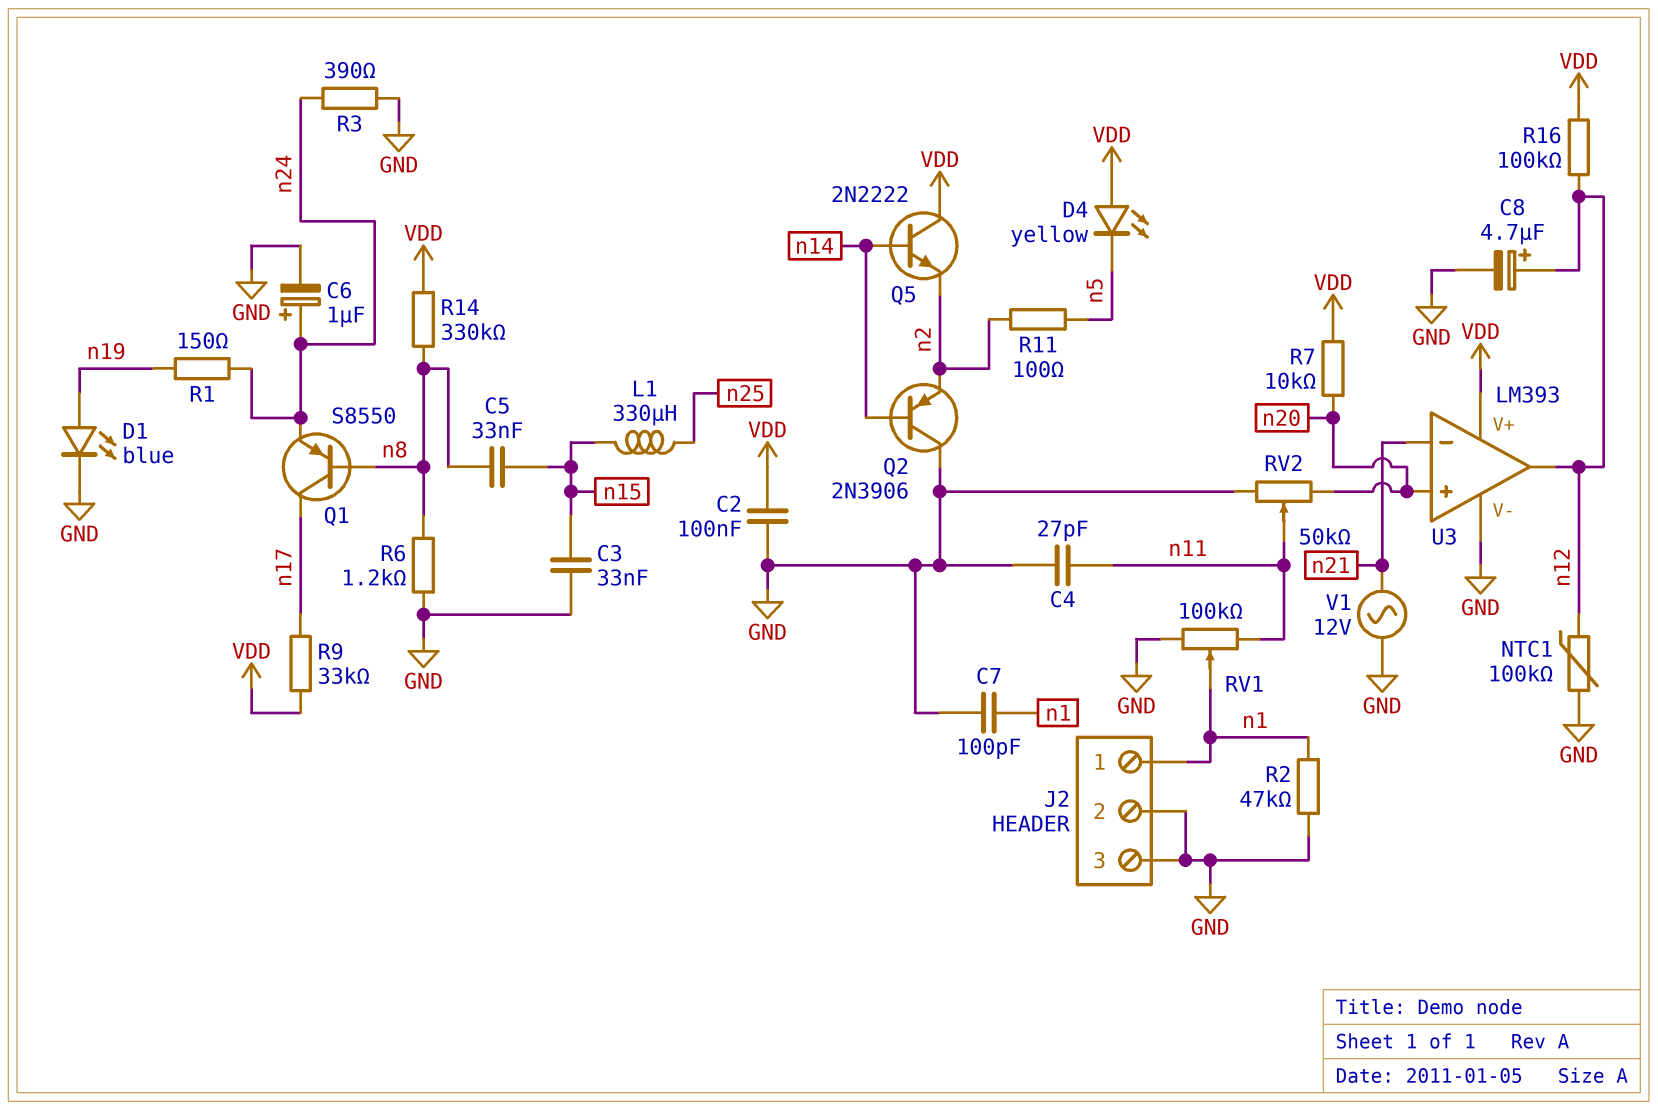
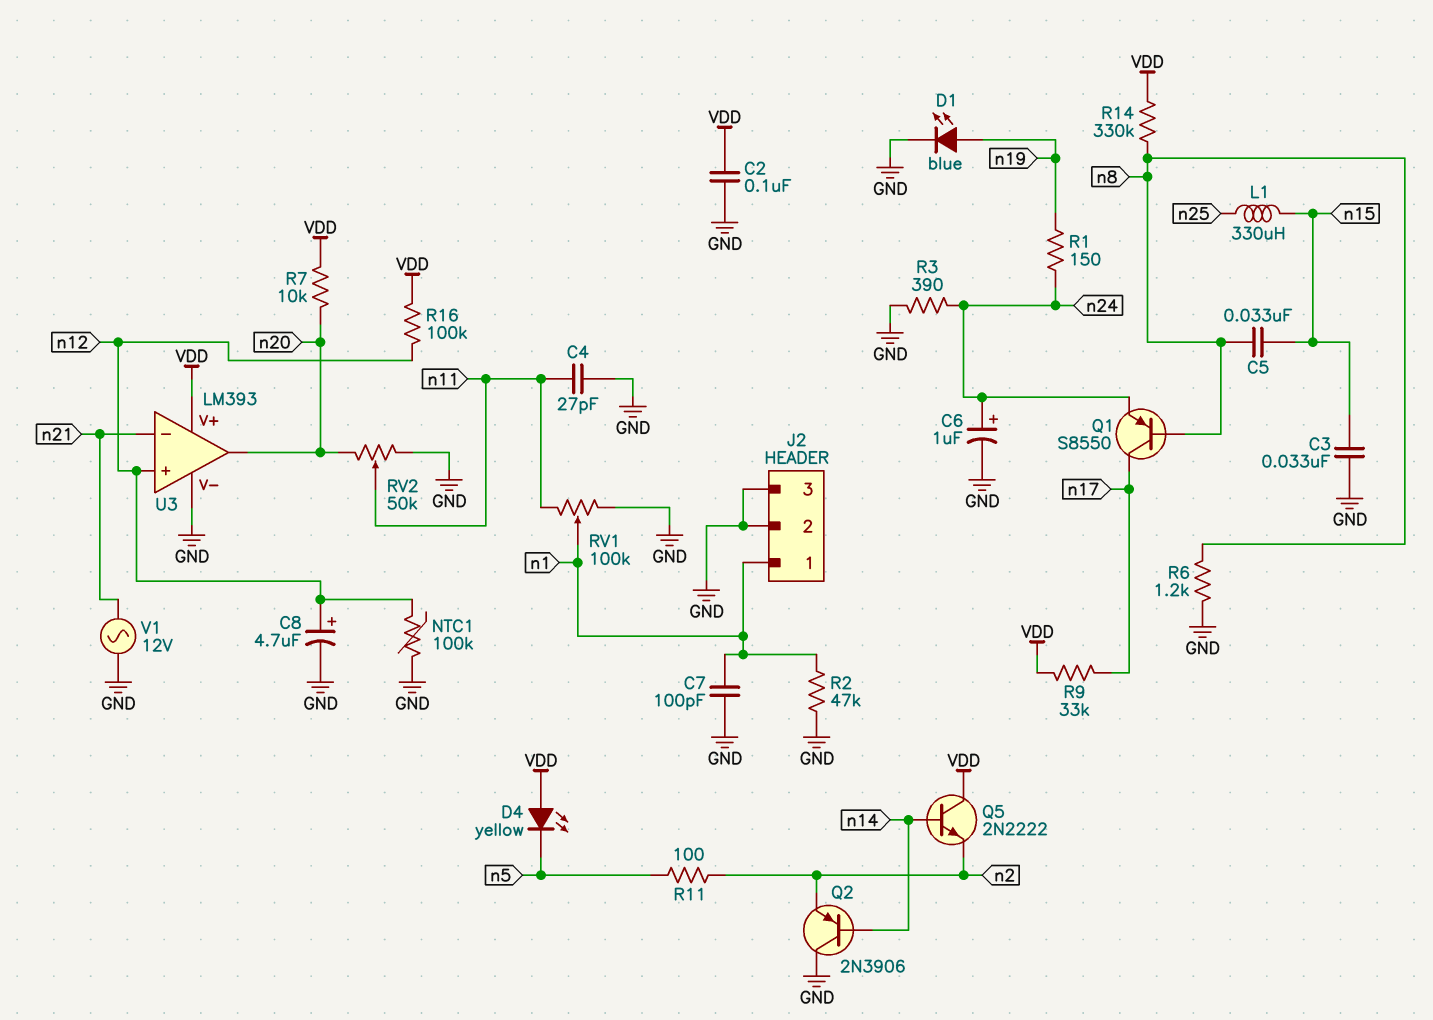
U3 pin in+: n20 -> n12
U3 pin out: n12 -> n20

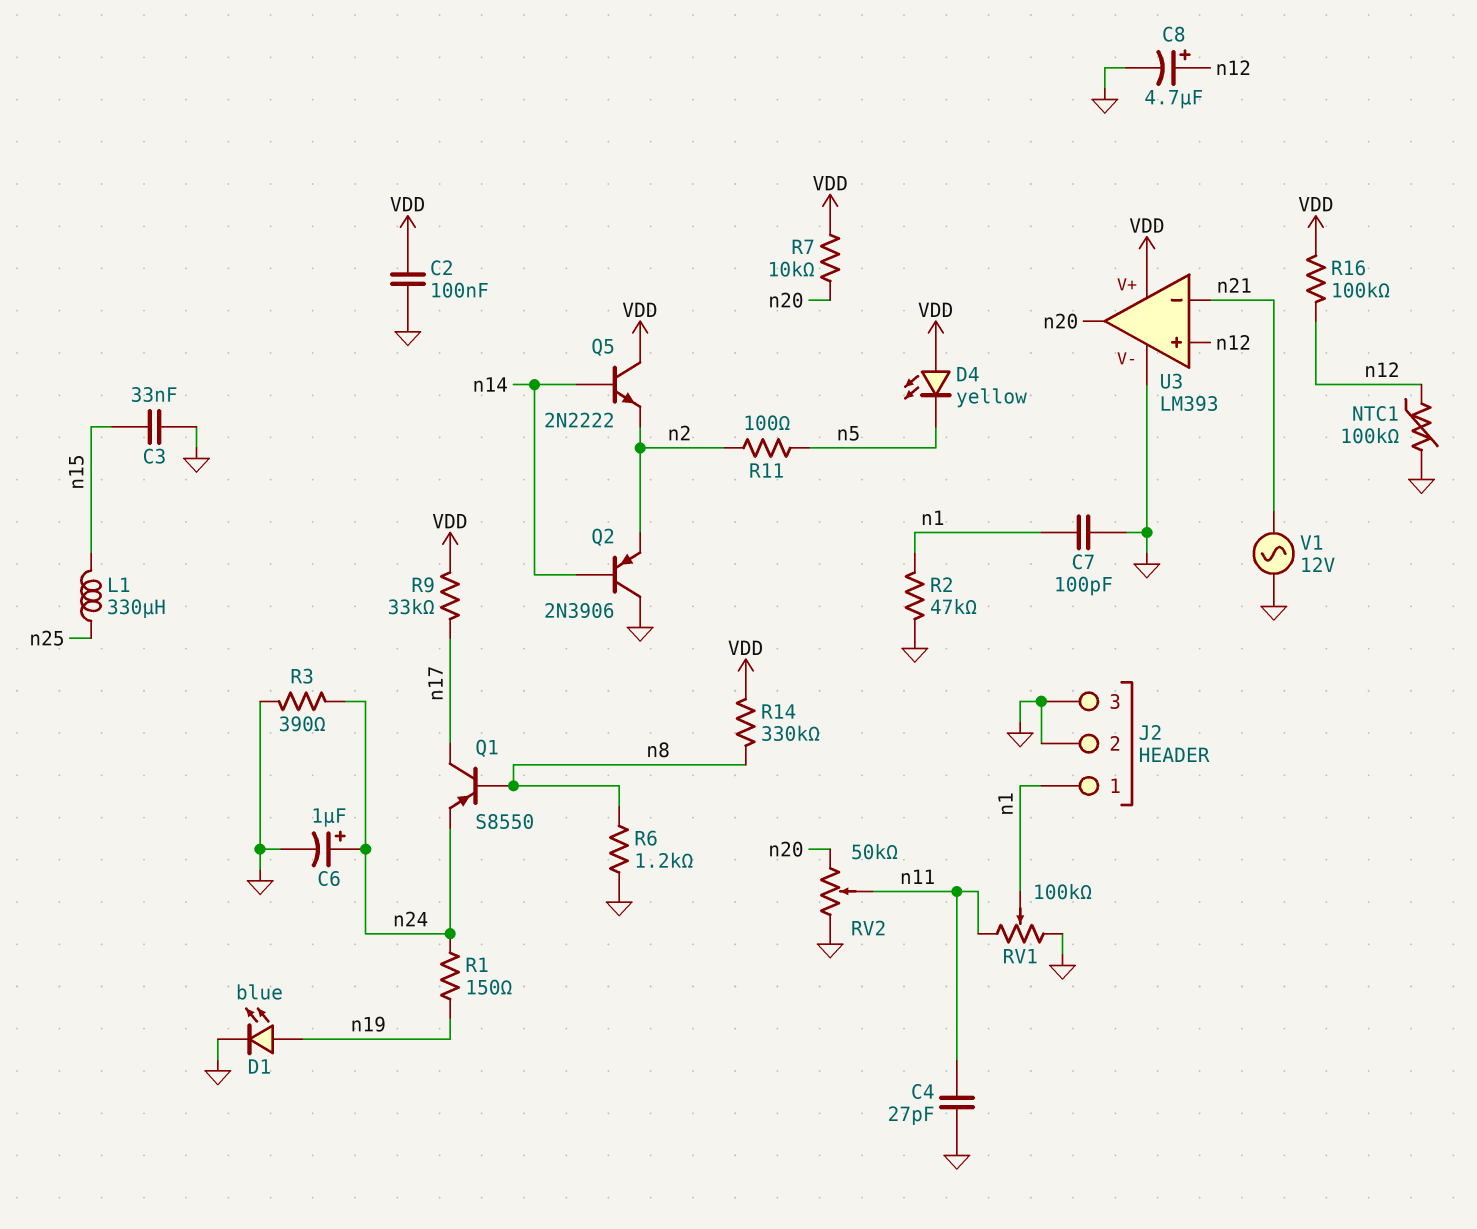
C5: 33nF (n8, n15) -> none

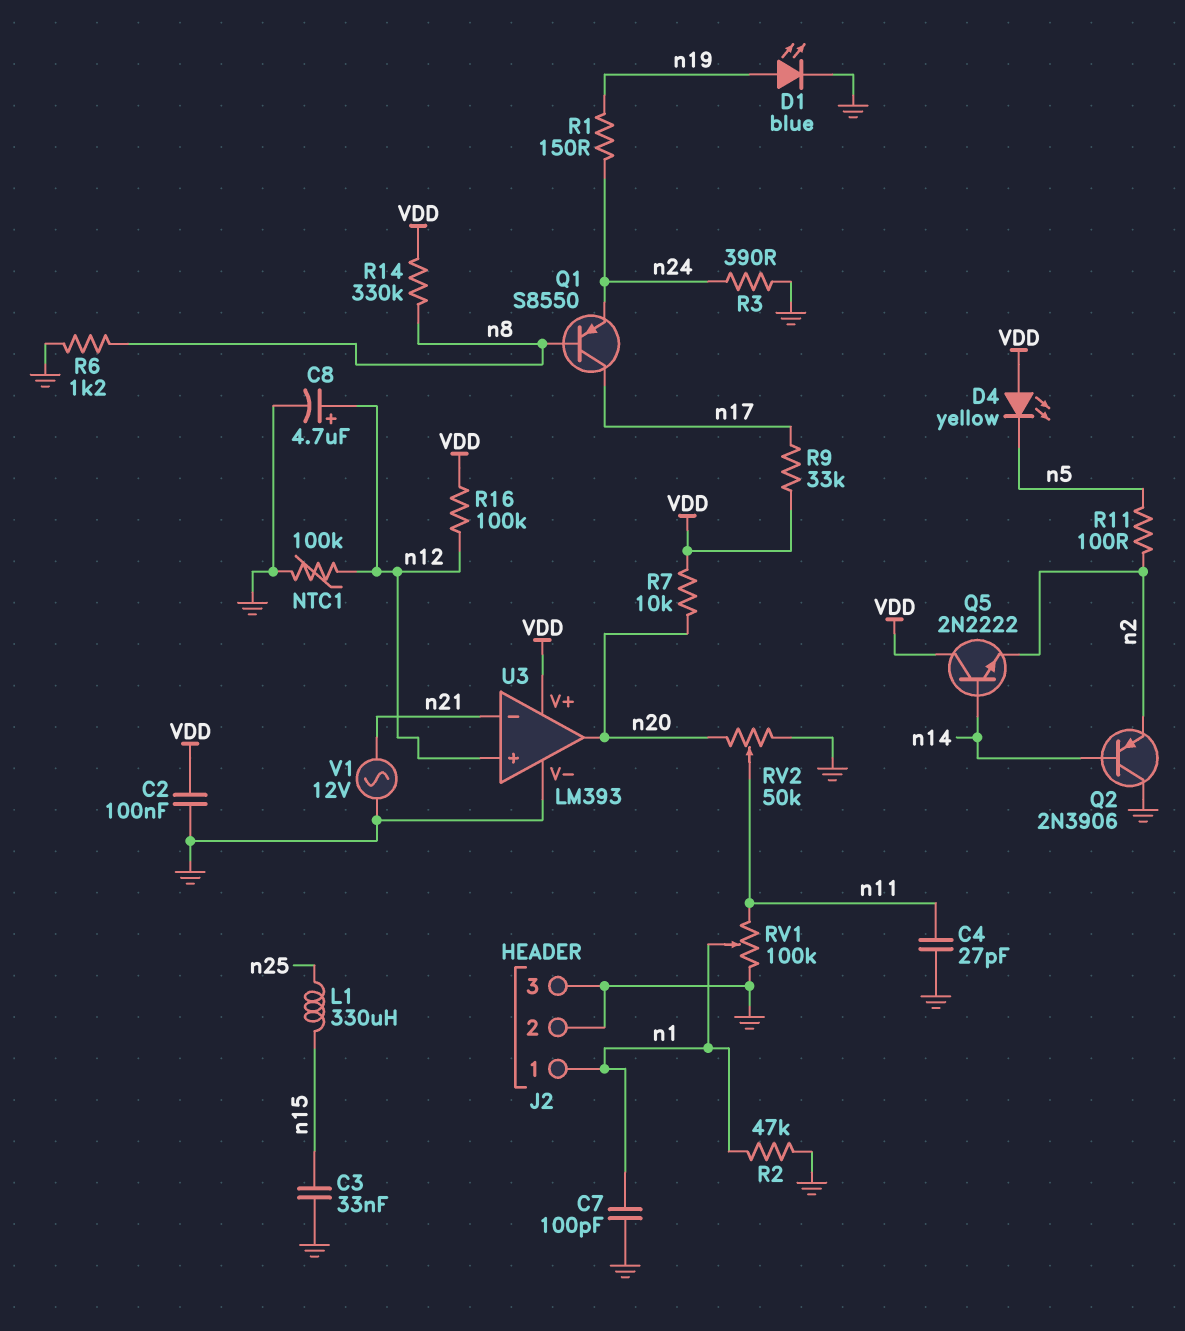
C6: 1uF (plus n24, minus GND) -> none

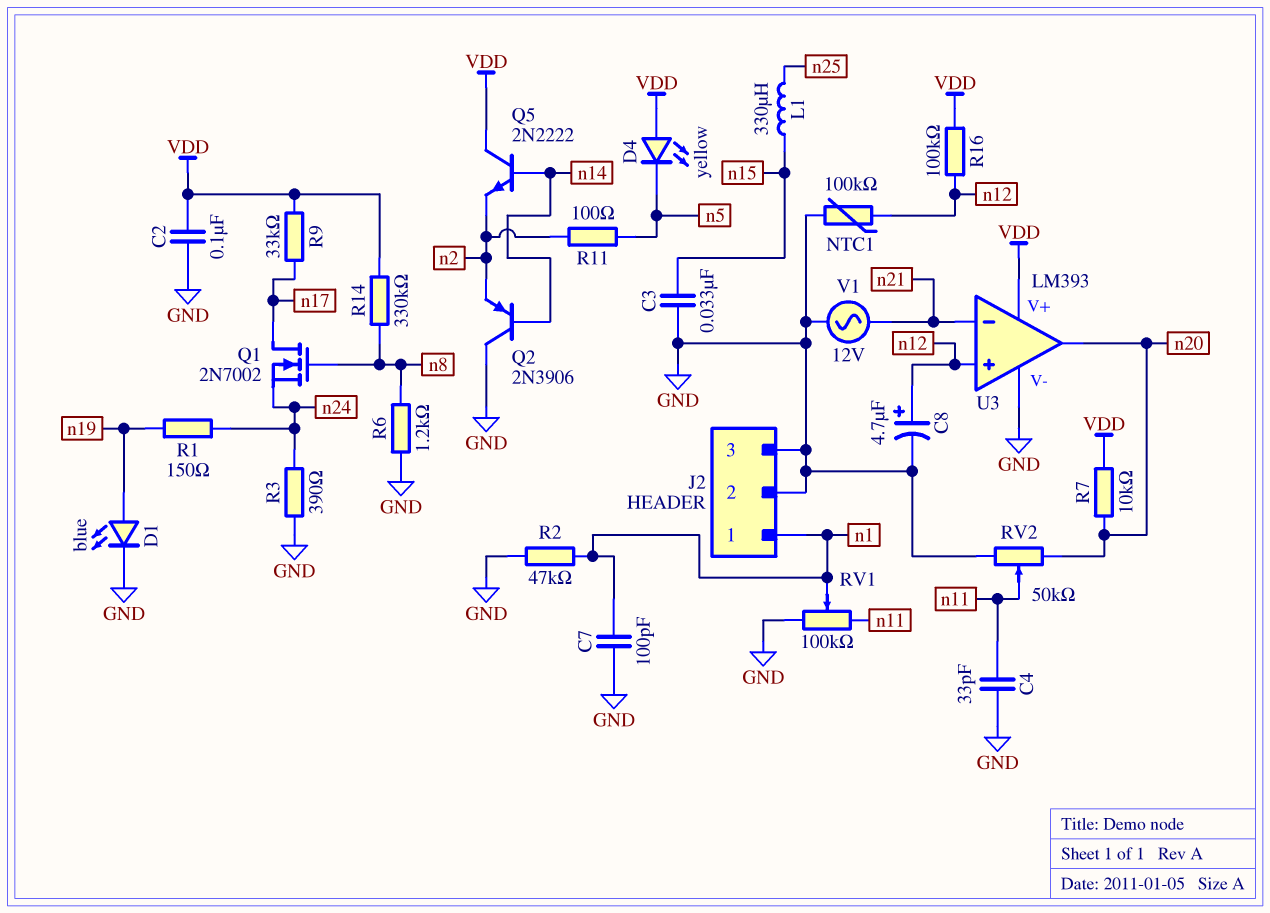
C4: 27pF (GND, n11) -> 33pF (GND, n11)
Q1: PNP S8550 (B n8, C n17, E n24) -> NMOS 2N7002 (G n8, D n17, S n24)

